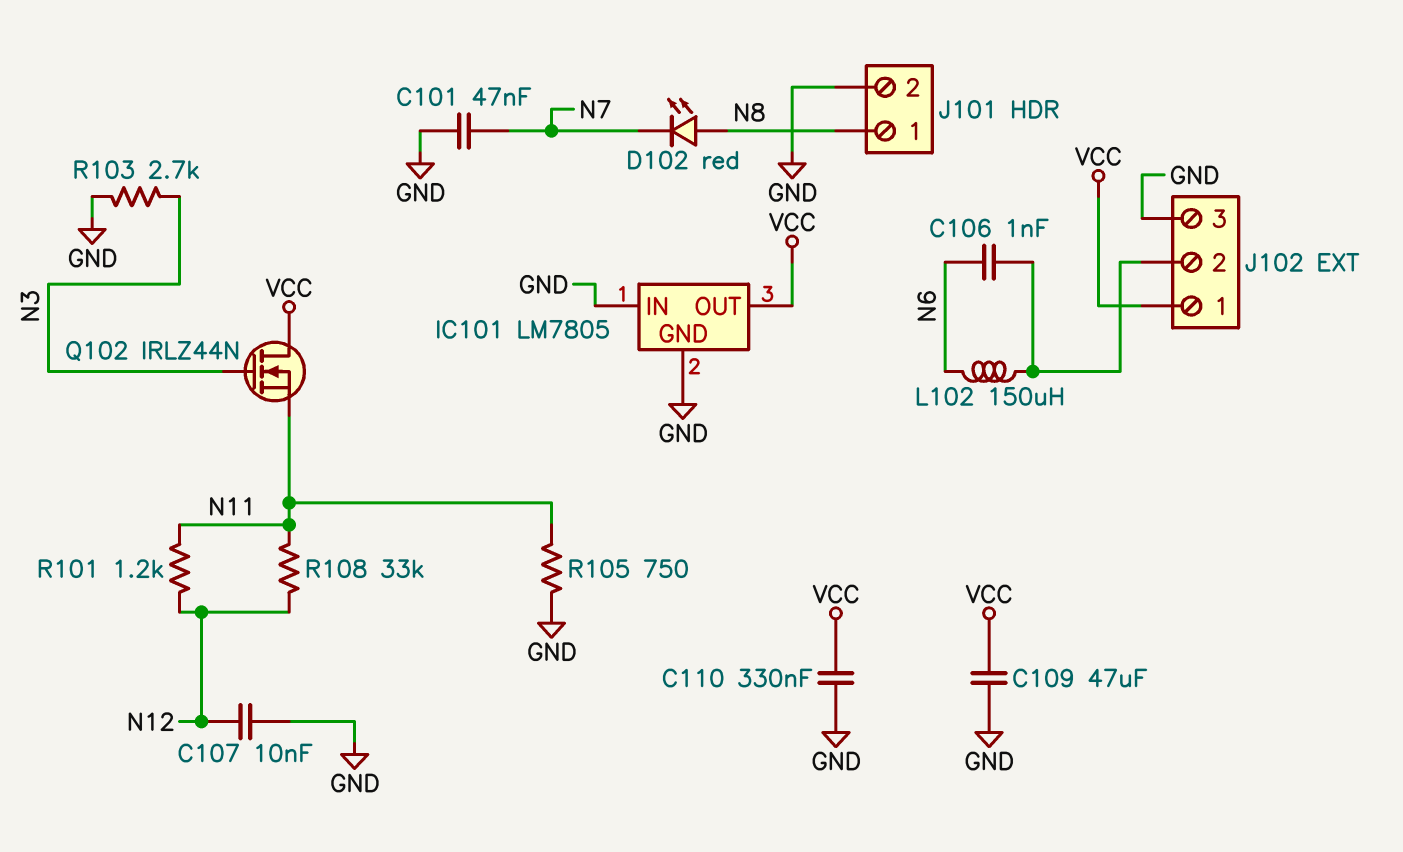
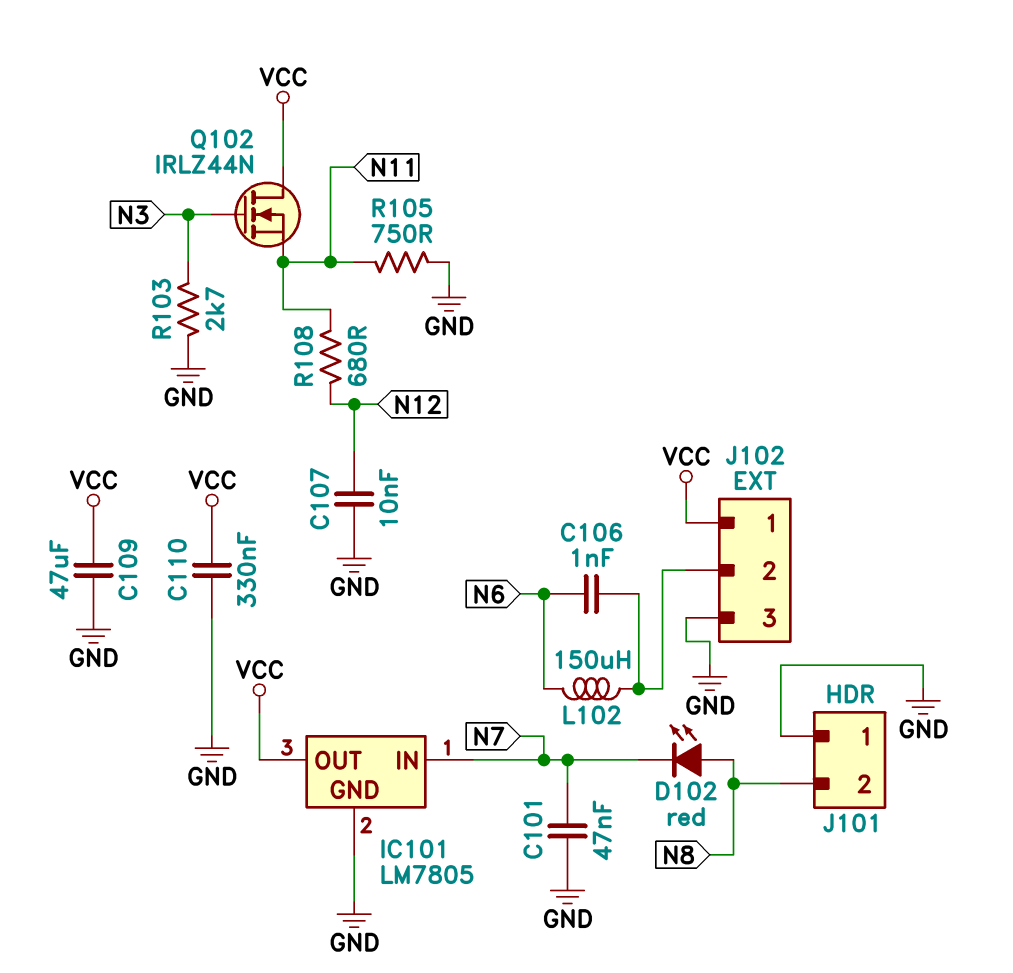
IC101 pin IN: GND -> N7
J101 pin 1: N8 -> GND
J101 pin 2: GND -> N8
R101: 1.2k (N11, N12) -> none
R108: 33k (N11, N12) -> 680 (N11, N12)

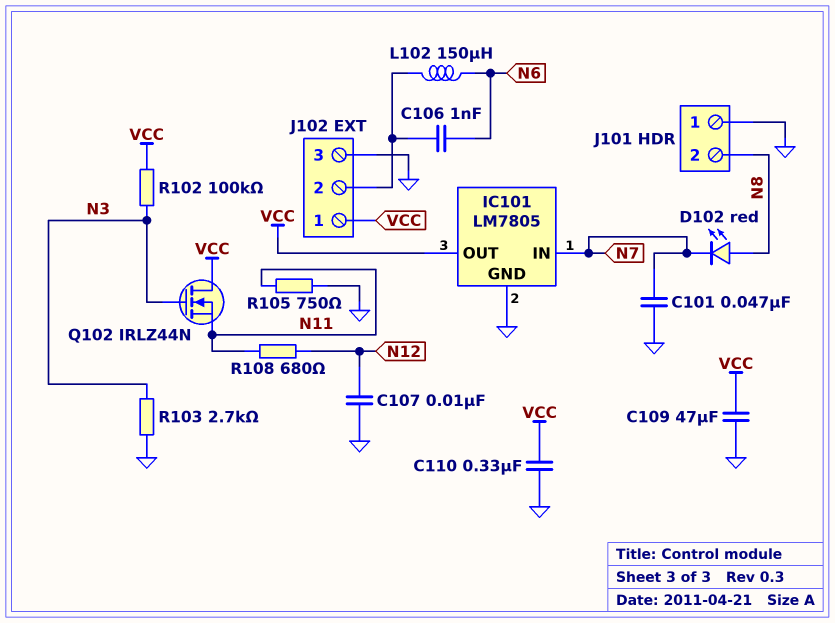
R102: none -> 100k (N3, VCC)

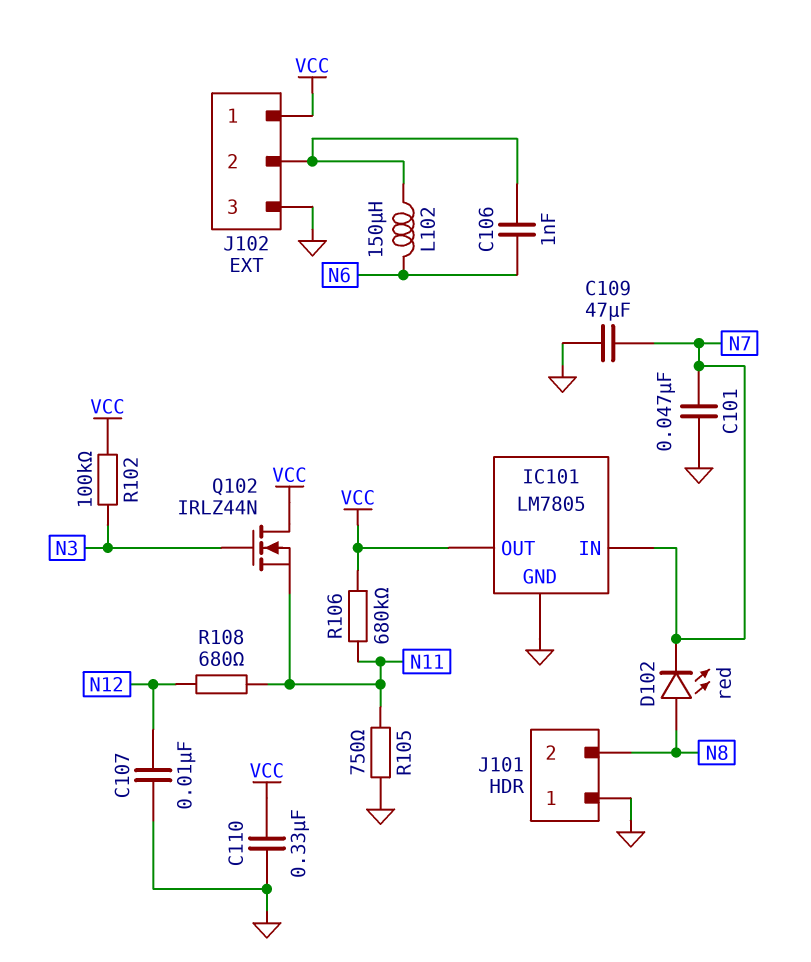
C109: 47uF (GND, VCC) -> 47uF (GND, N7)
R103: 2.7k (GND, N3) -> none
R106: none -> 680k (N11, VCC)

